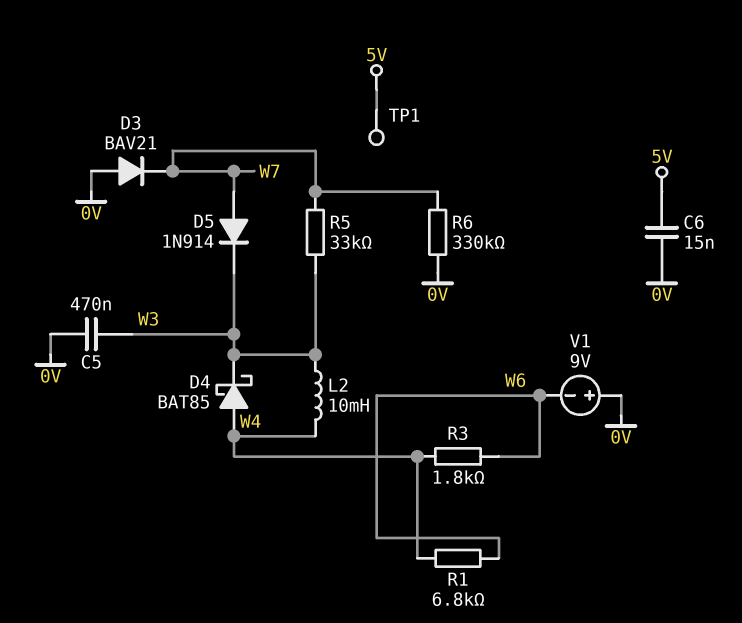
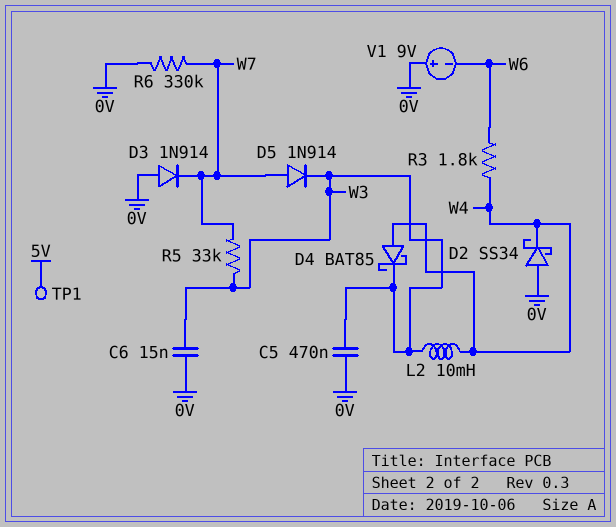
C6: 15nF (0V, 5V) -> 15nF (0V, W3)
D2: none -> schottky SS34 (A 0V, K W4)
D3: diode BAV21 (A 0V, K W7) -> diode 1N914 (A 0V, K W7)
R1: 6.8k (W4, W6) -> none

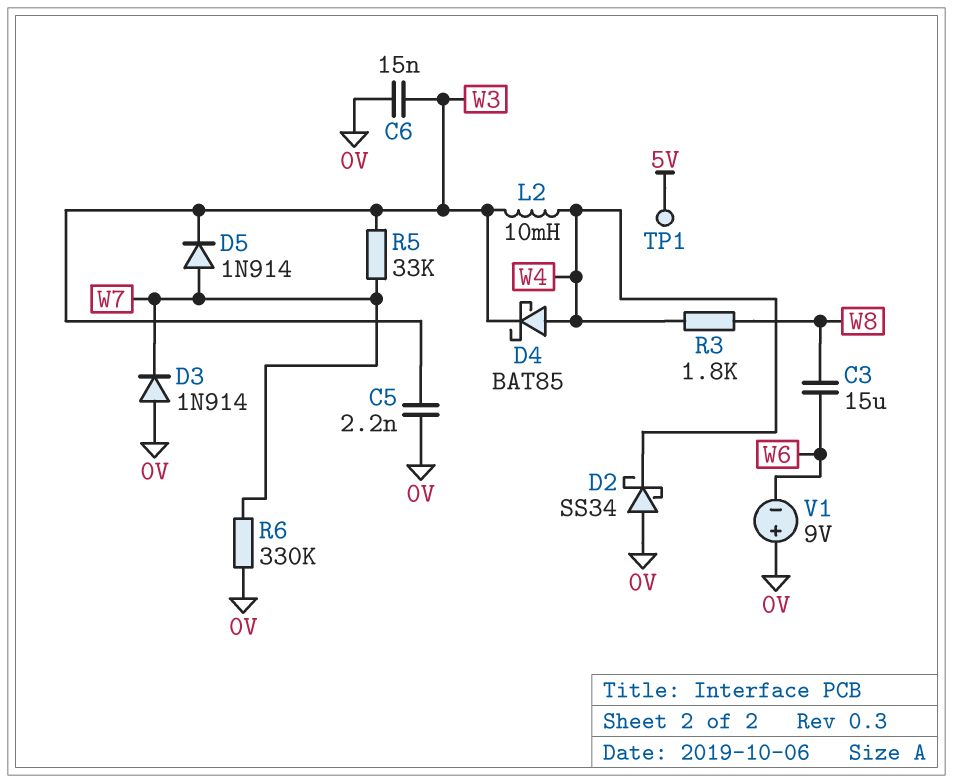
C3: none -> 15uF (W6, W8)
C5: 470nF (0V, W3) -> 2.2nF (0V, W3)
R3: 1.8k (W4, W6) -> 1.8k (W4, W8)

